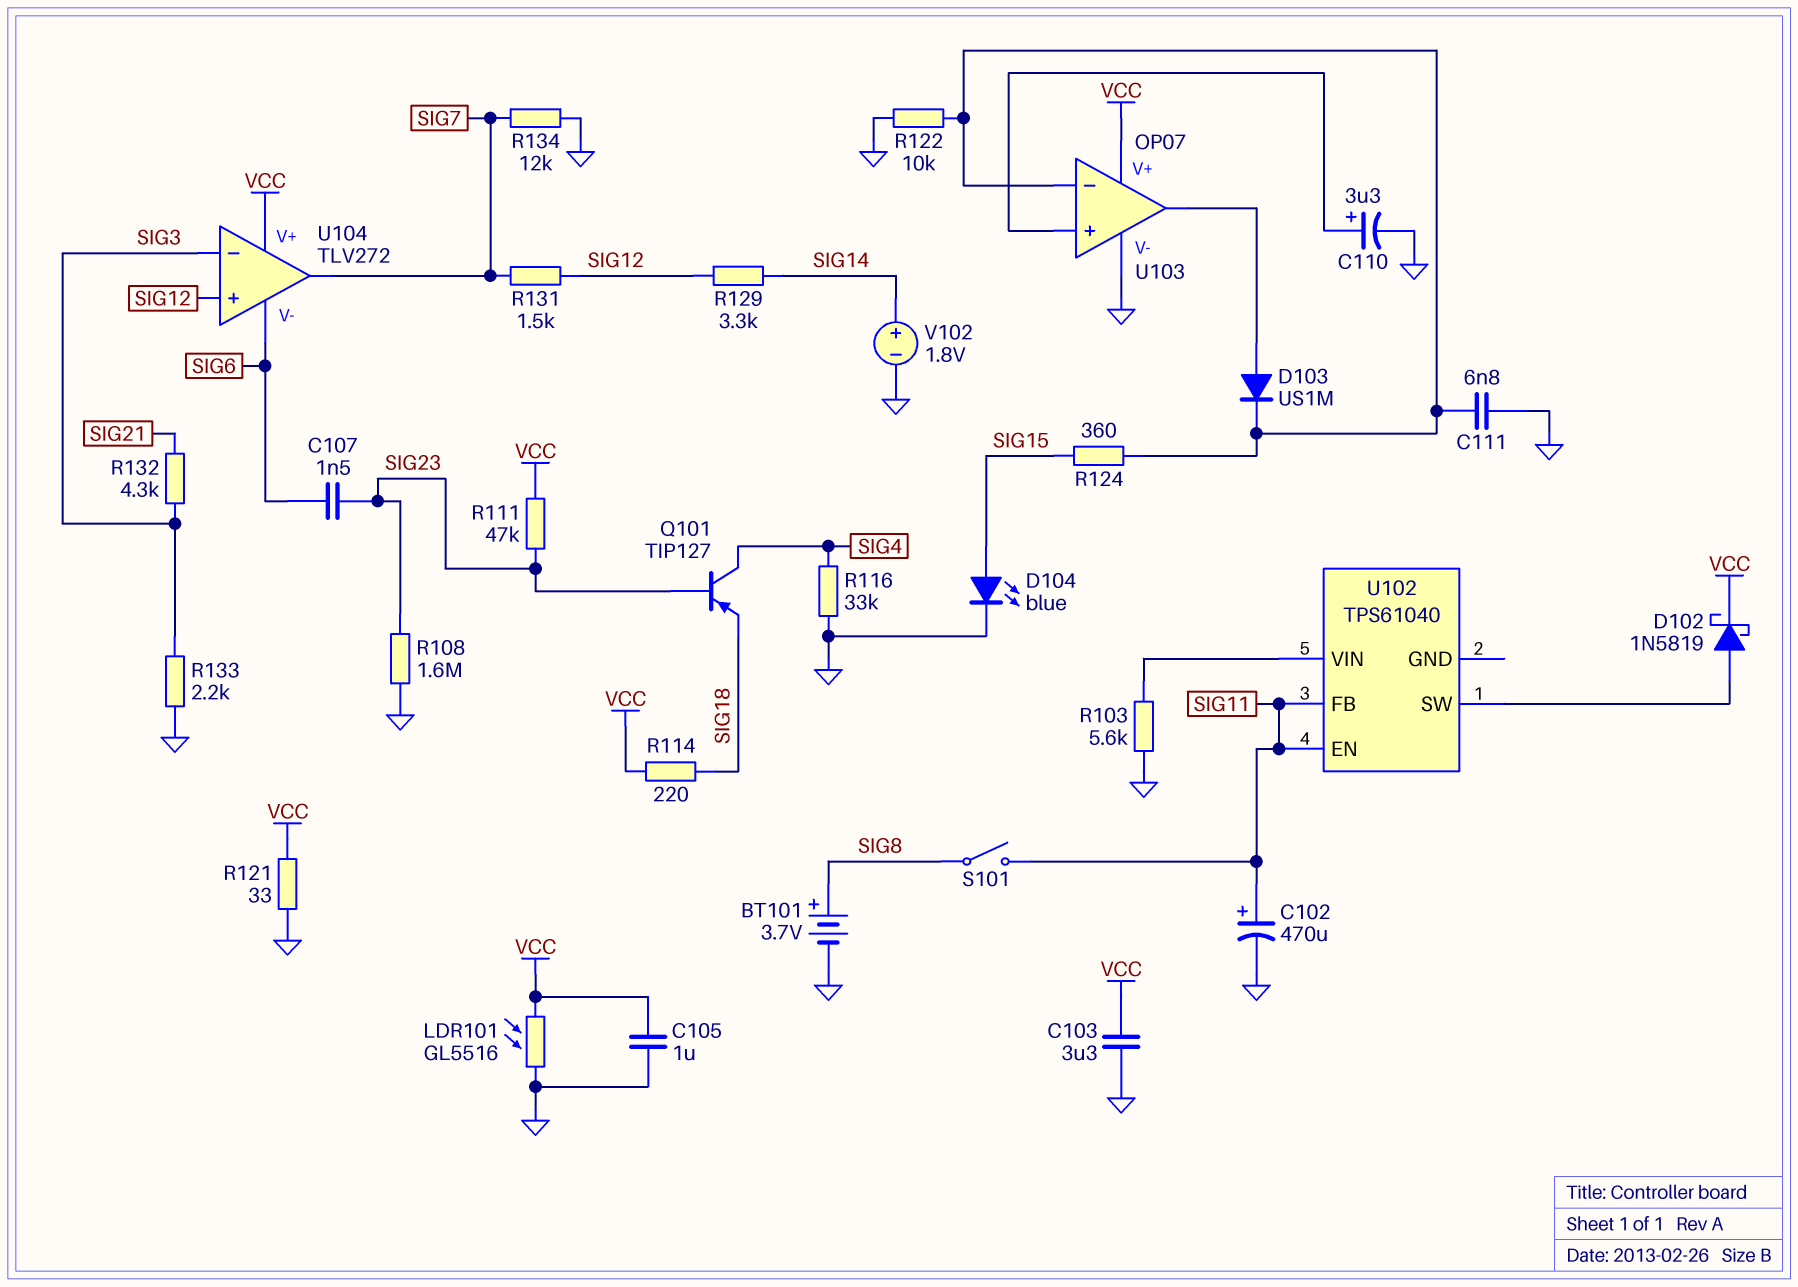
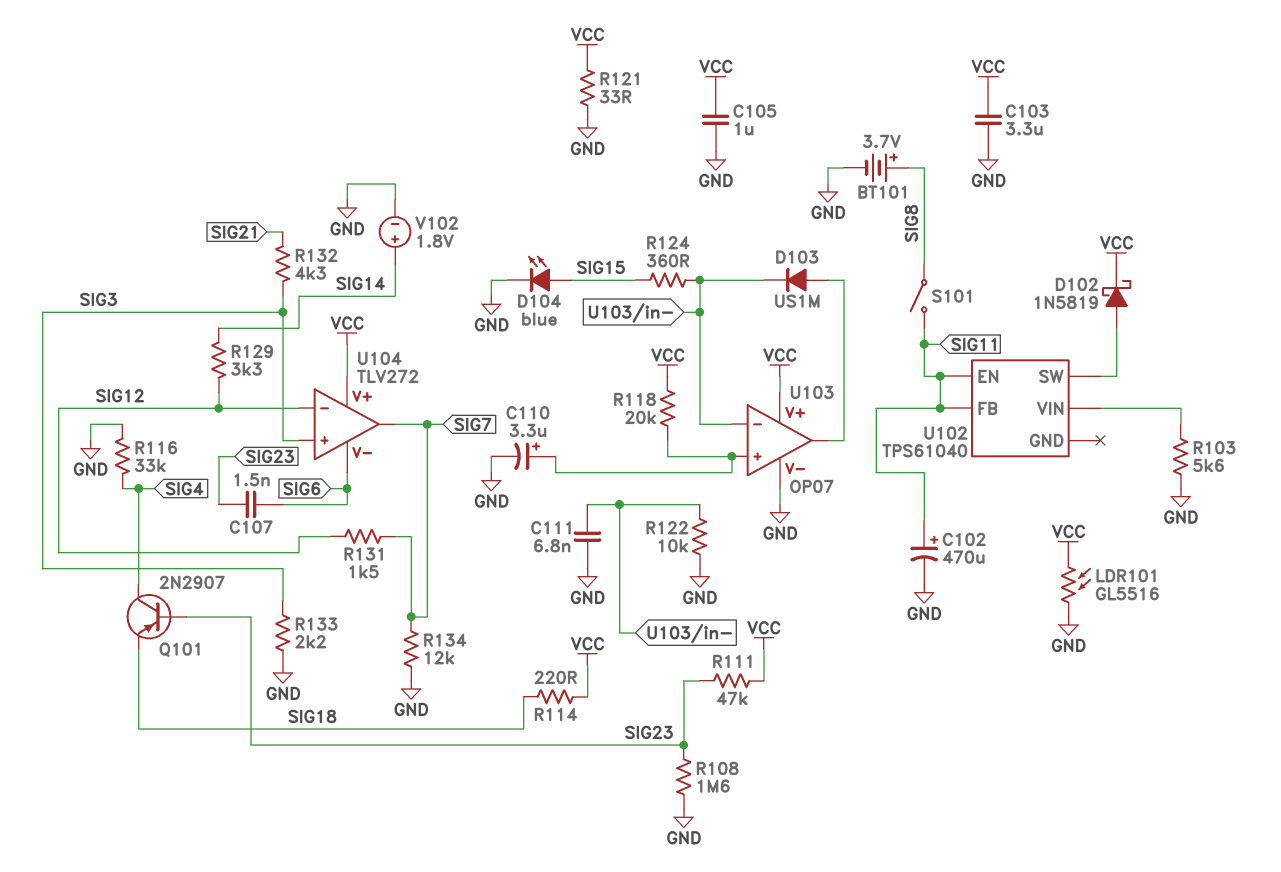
Q101: PNP TIP127 (B SIG23, C SIG4, E SIG18) -> PNP 2N2907 (B SIG23, C SIG4, E SIG18)
R118: none -> 20k (U103/in+, VCC)
U104 pin in+: SIG12 -> SIG3
U104 pin in-: SIG3 -> SIG12

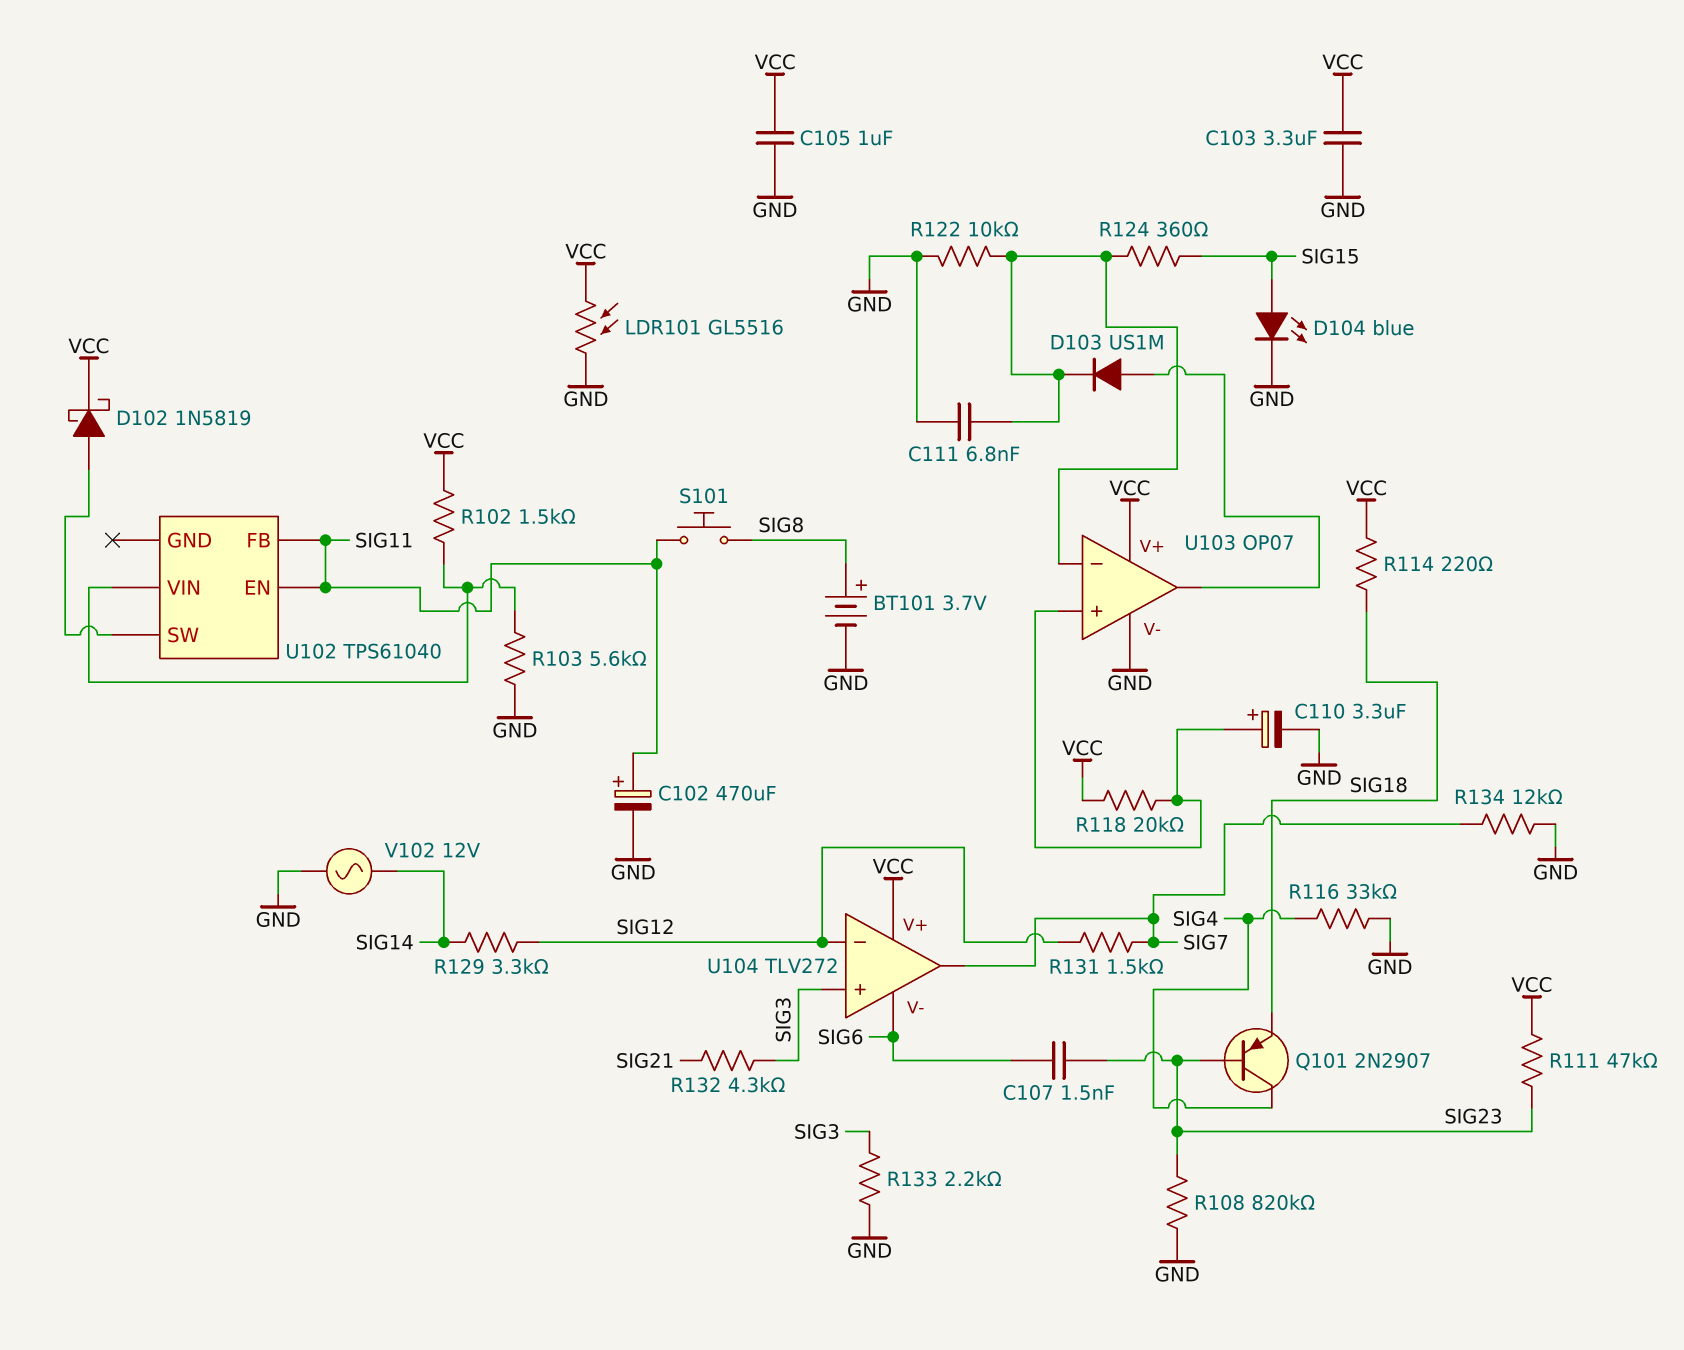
R102: none -> 1.5k (U102/VIN, VCC)
R108: 1.6M (GND, SIG23) -> 820k (GND, SIG23)
R121: 33 (GND, VCC) -> none
S101: switch (SIG8, SIG11) -> button (SIG8, SIG11)
V102: 1.8V (plus SIG14, minus GND) -> AC 12V (GND, SIG14)

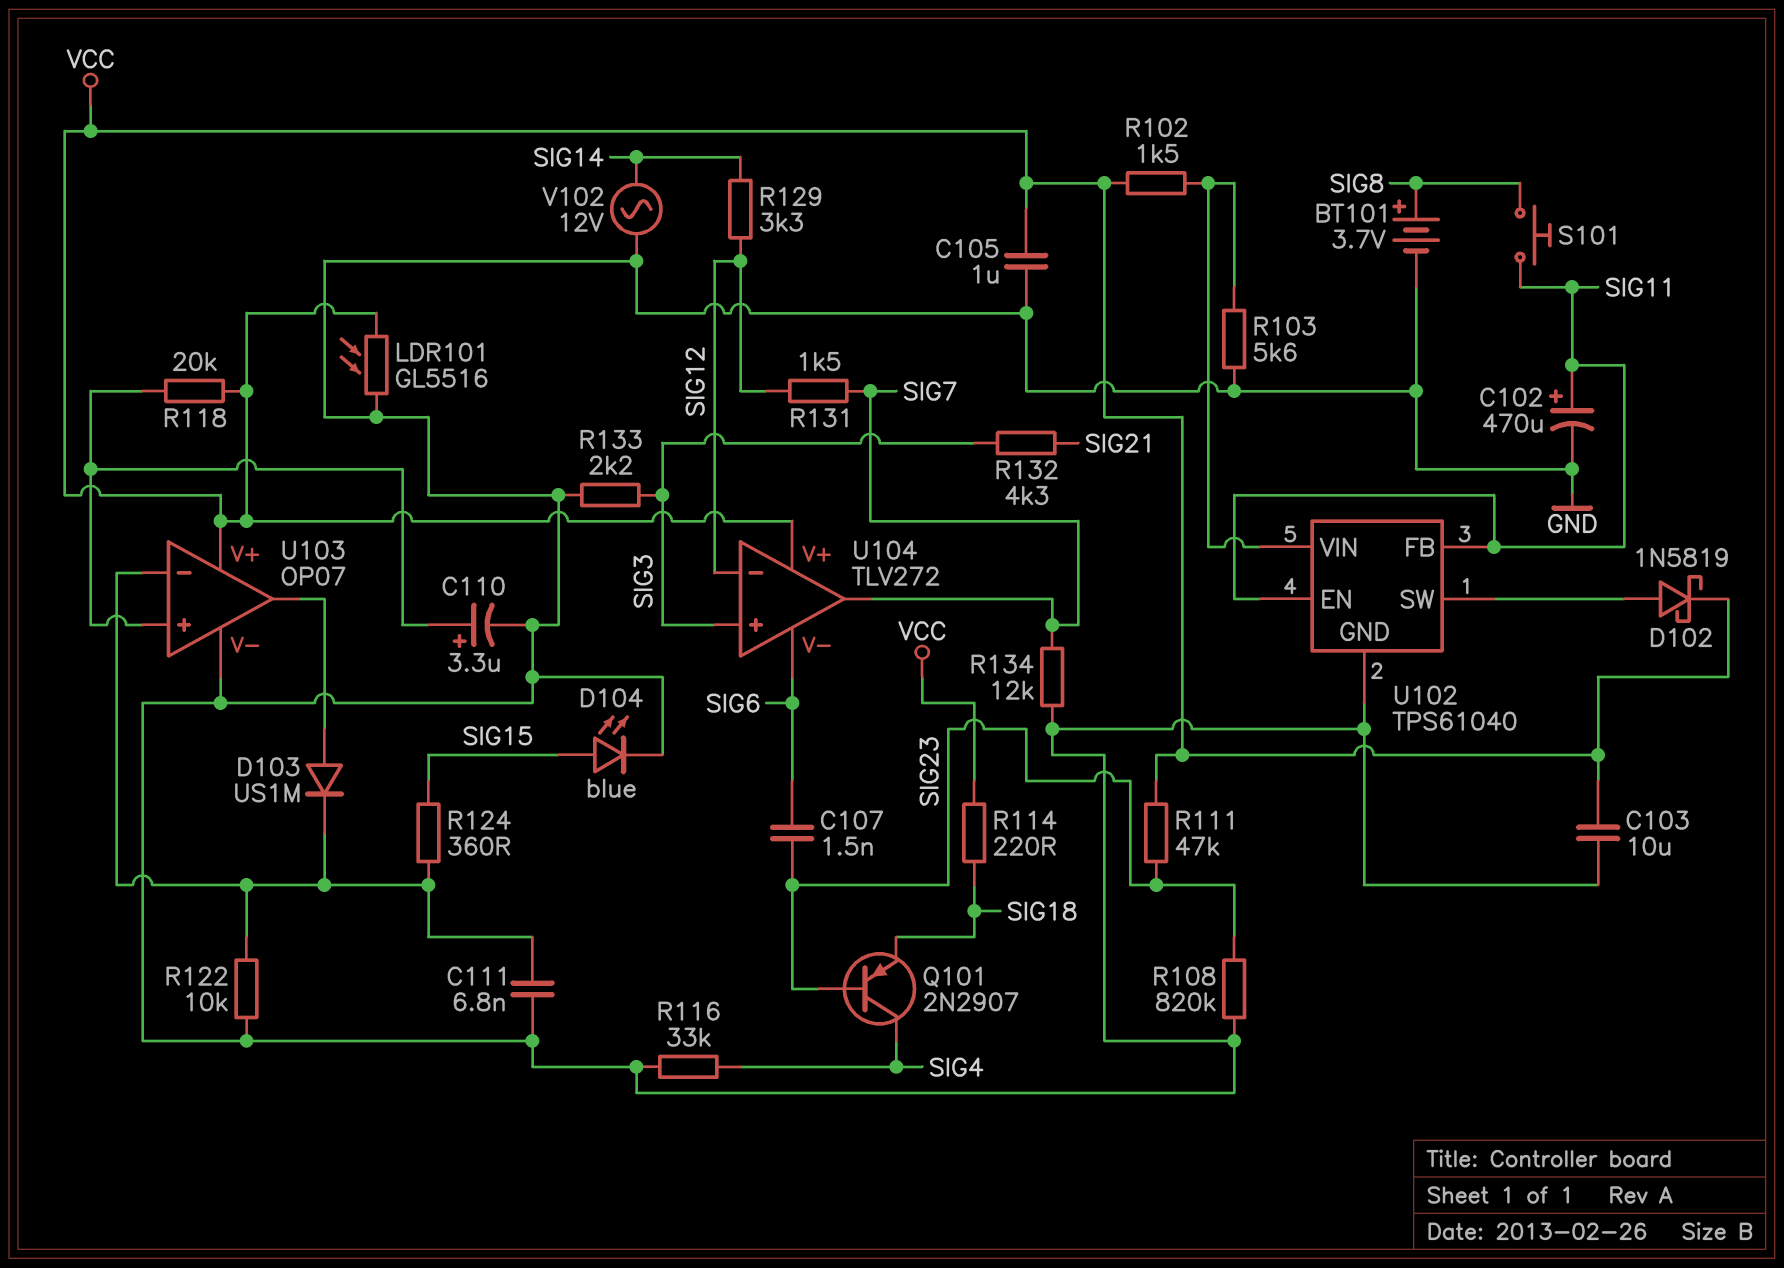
C103: 3.3uF (GND, VCC) -> 10uF (GND, VCC)
U102 pin GND: none -> GND

